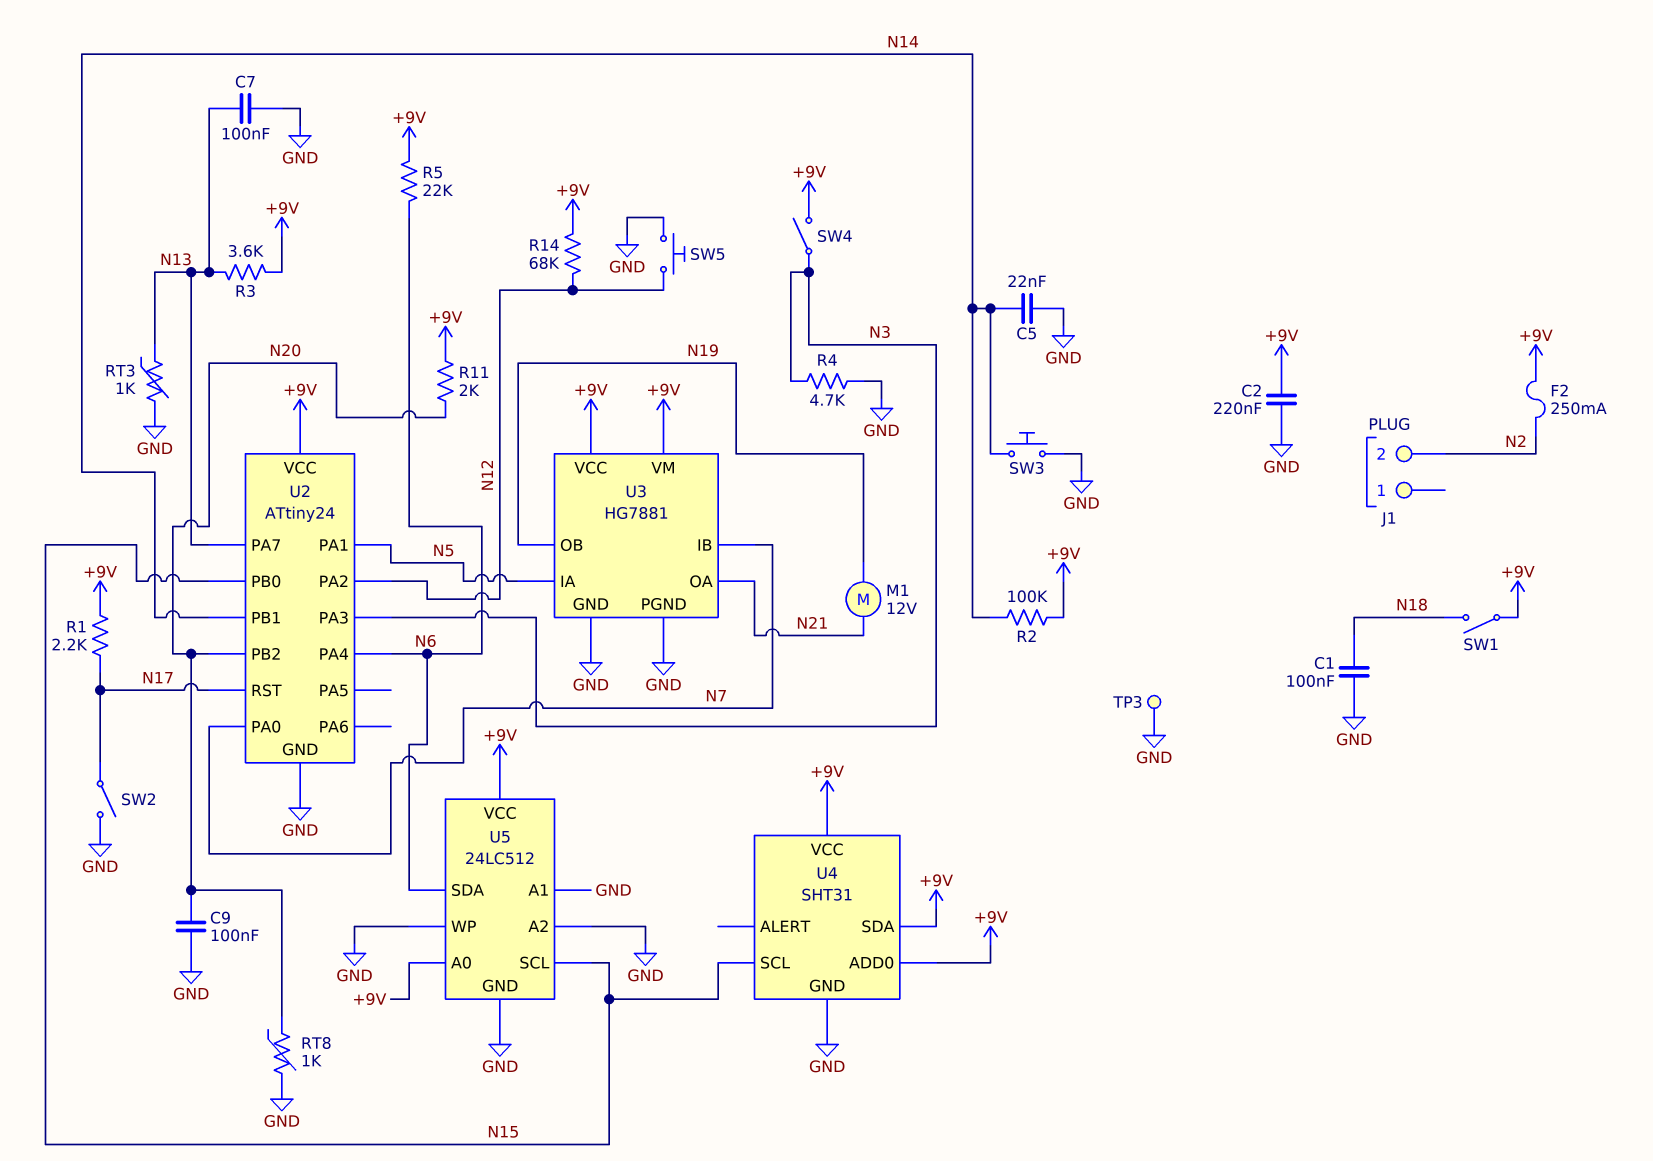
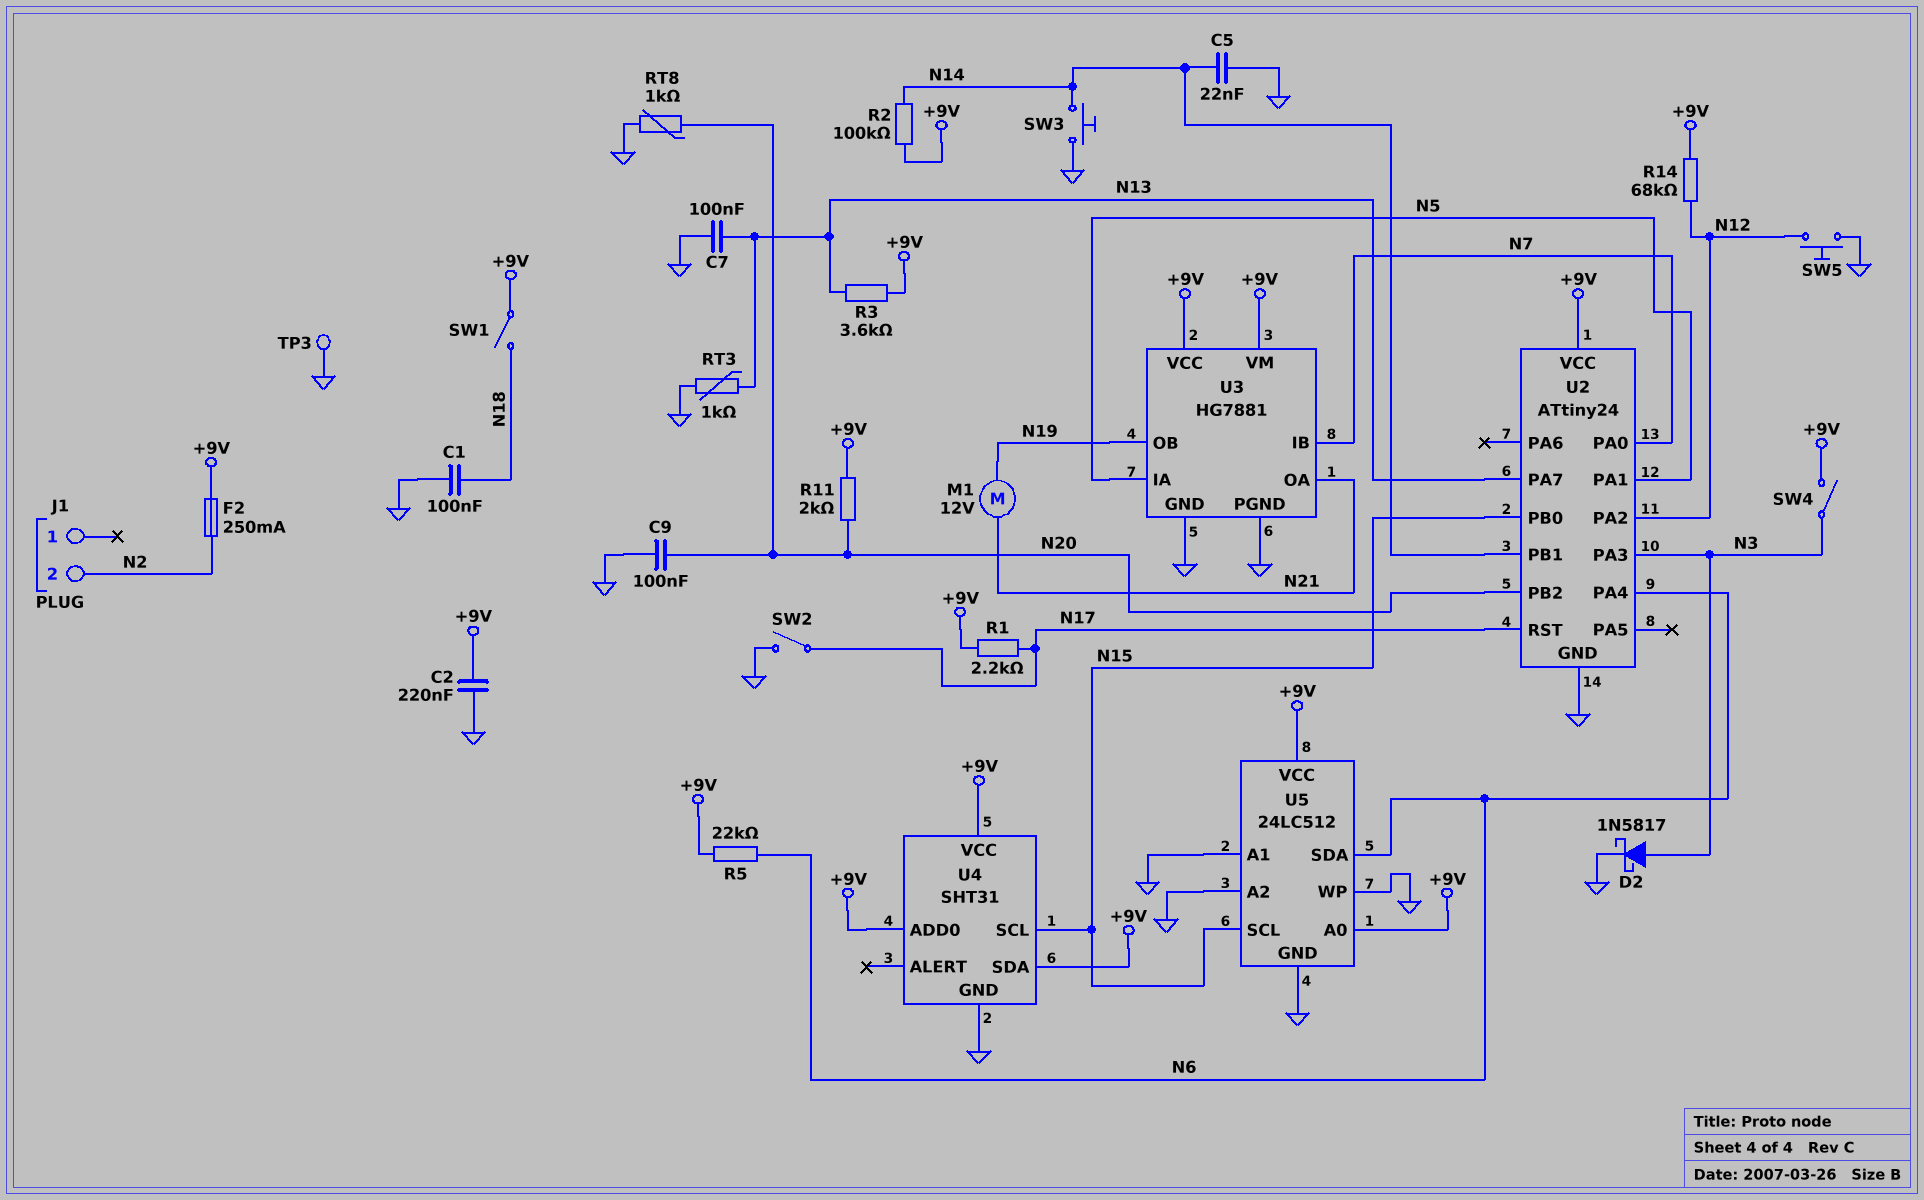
D2: none -> schottky 1N5817 (A N3, K GND)
R4: 4.7k (GND, N3) -> none

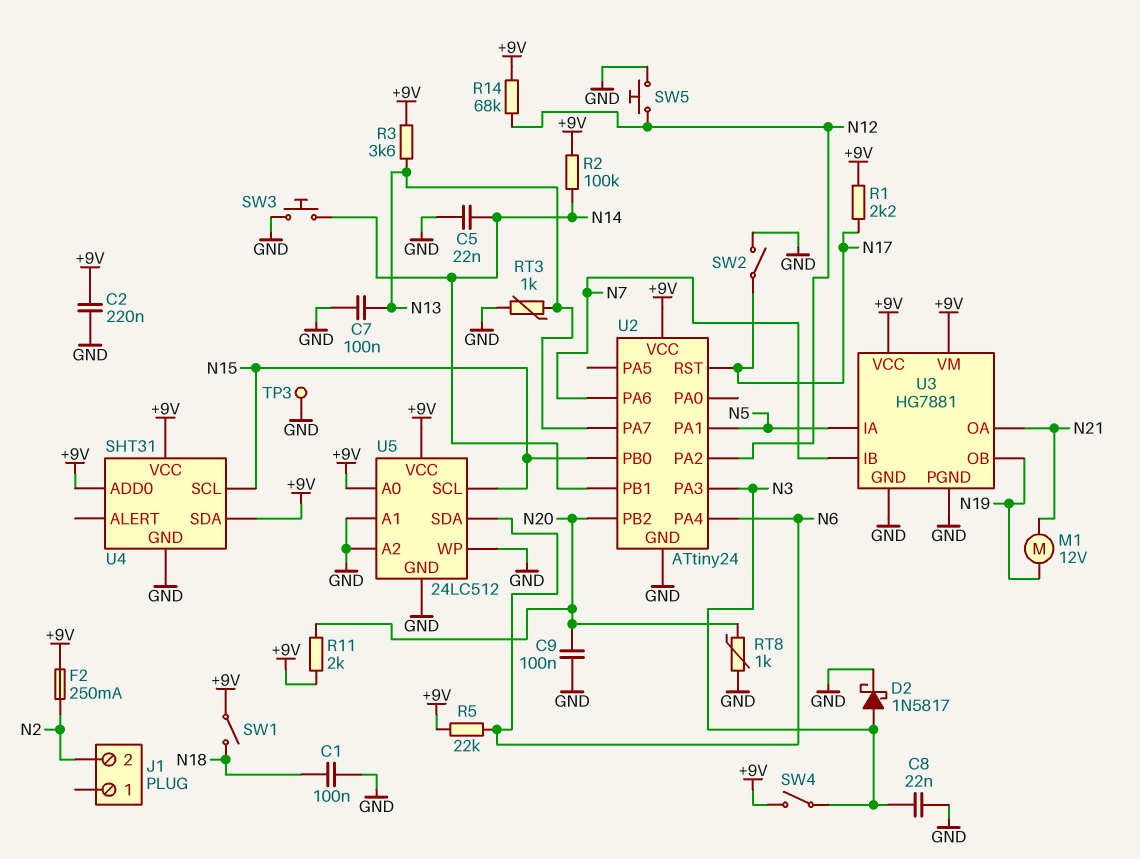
C8: none -> 22nF (GND, N3)
U2 pin PA0: N7 -> none
U2 pin PA6: none -> N7

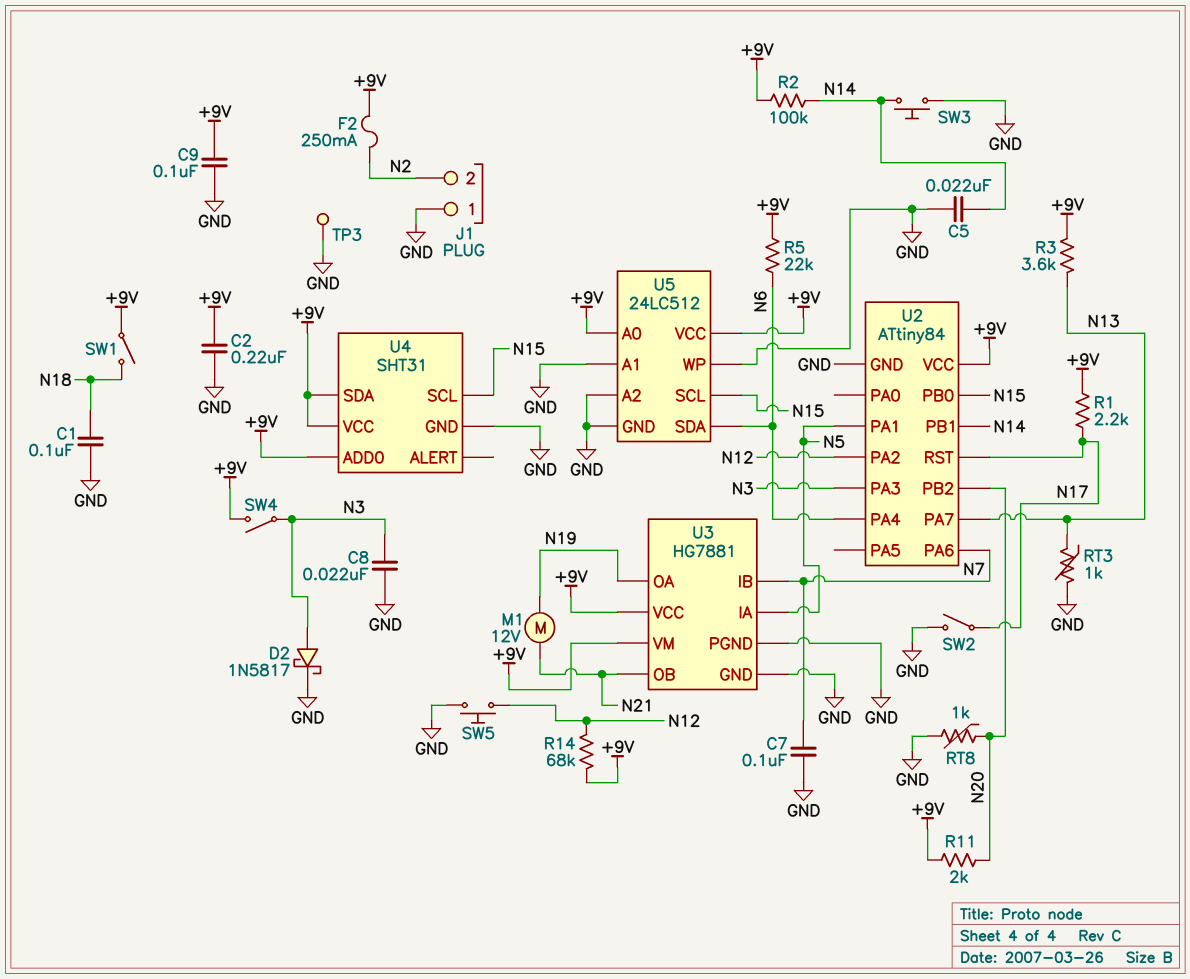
C7: 100nF (GND, N13) -> 100nF (GND, N7)
C9: 100nF (GND, N20) -> 100nF (+9V, GND)
J1 pin 1: none -> GND
U2: ATtiny24 -> ATtiny84
U3 pin OA: N21 -> N19
U3 pin OB: N19 -> N21

